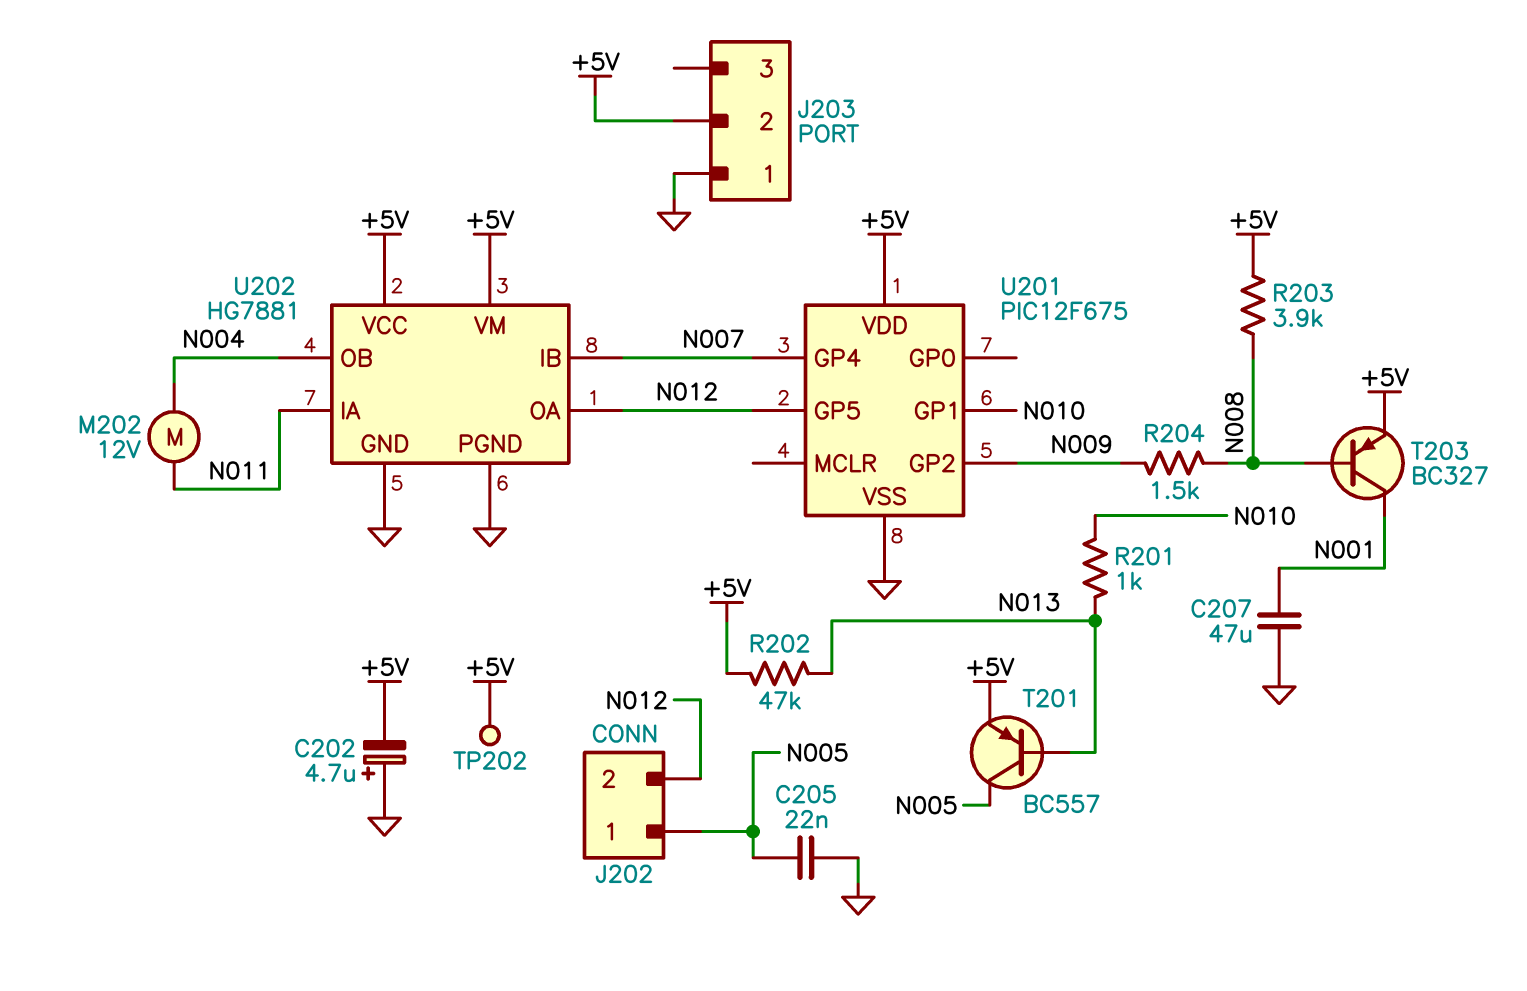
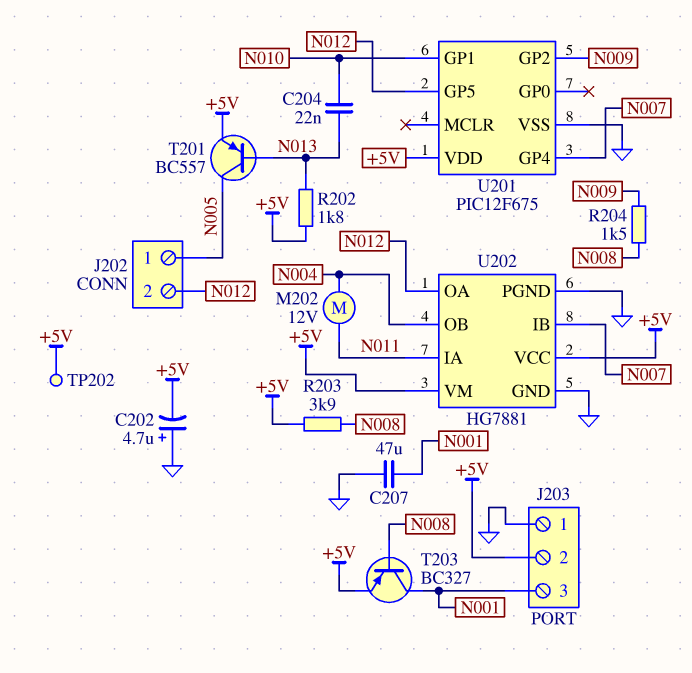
C204: none -> 22nF (N010, N013)
C205: 22nF (GND, N005) -> none
J203 pin 3: none -> N001
R201: 1k (N010, N013) -> none
R202: 47k (+5V, N013) -> 1.8k (+5V, N013)

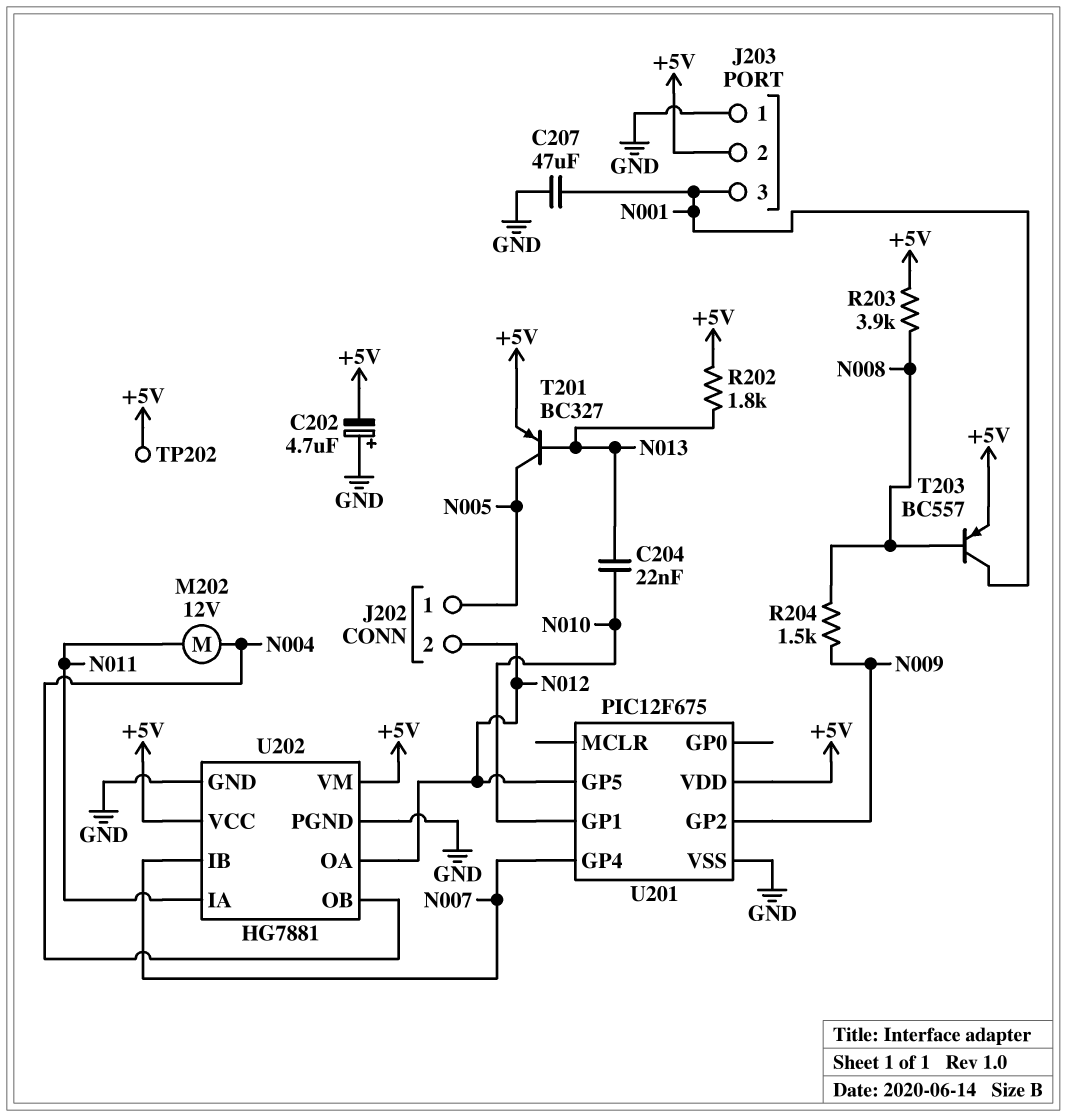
T201: PNP BC557 (B N013, C N005, E +5V) -> PNP BC327 (B N013, C N005, E +5V)
T203: PNP BC327 (B N008, C N001, E +5V) -> PNP BC557 (B N008, C N001, E +5V)

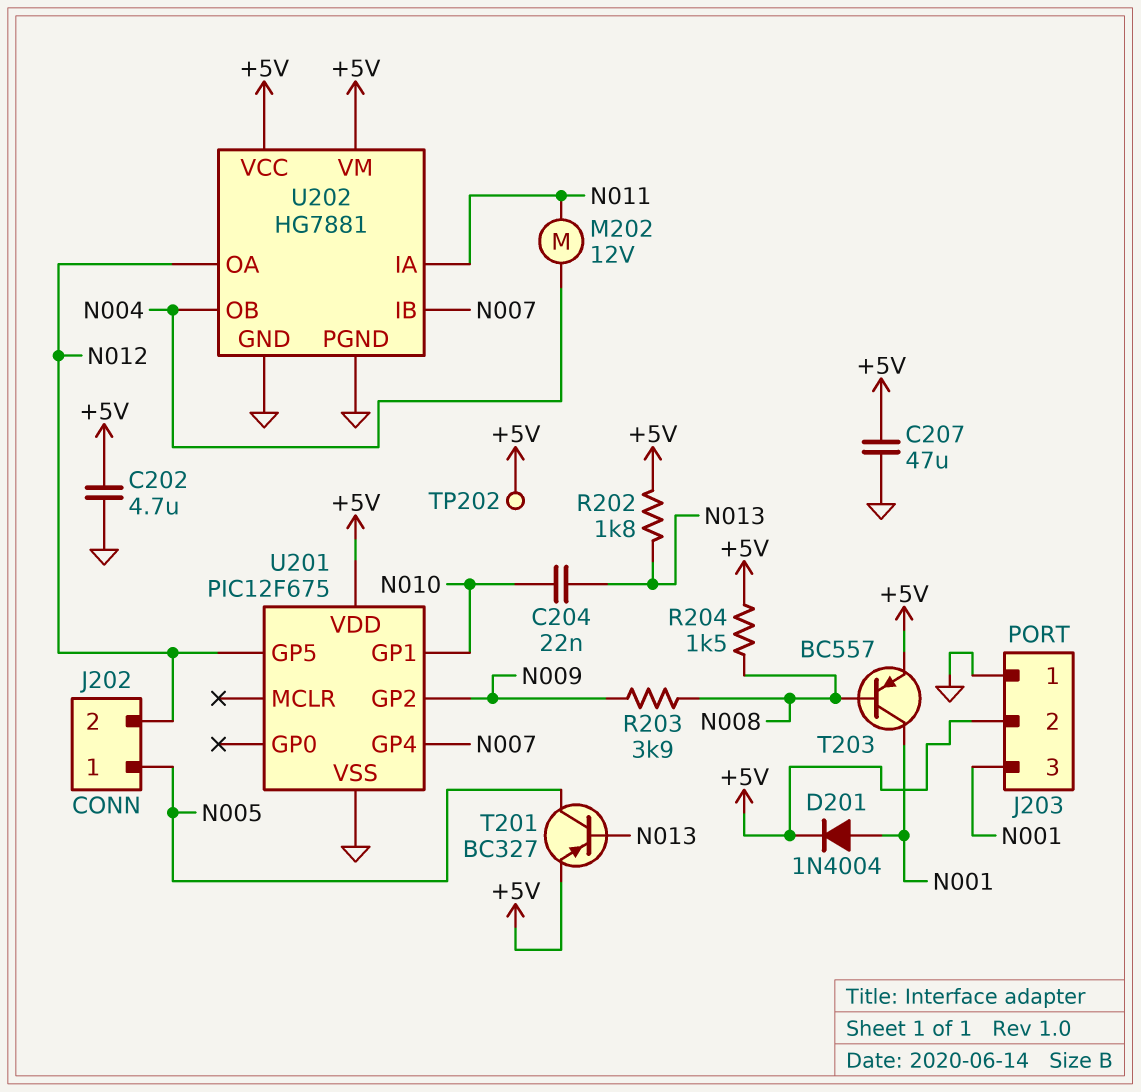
C202: 4.7uF (plus GND, minus +5V) -> 4.7uF (+5V, GND)
C207: 47uF (GND, N001) -> 47uF (+5V, GND)
D201: none -> diode 1N4004 (A N001, K +5V)
R203: 3.9k (+5V, N008) -> 3.9k (N008, N009)
R204: 1.5k (N008, N009) -> 1.5k (+5V, N008)

